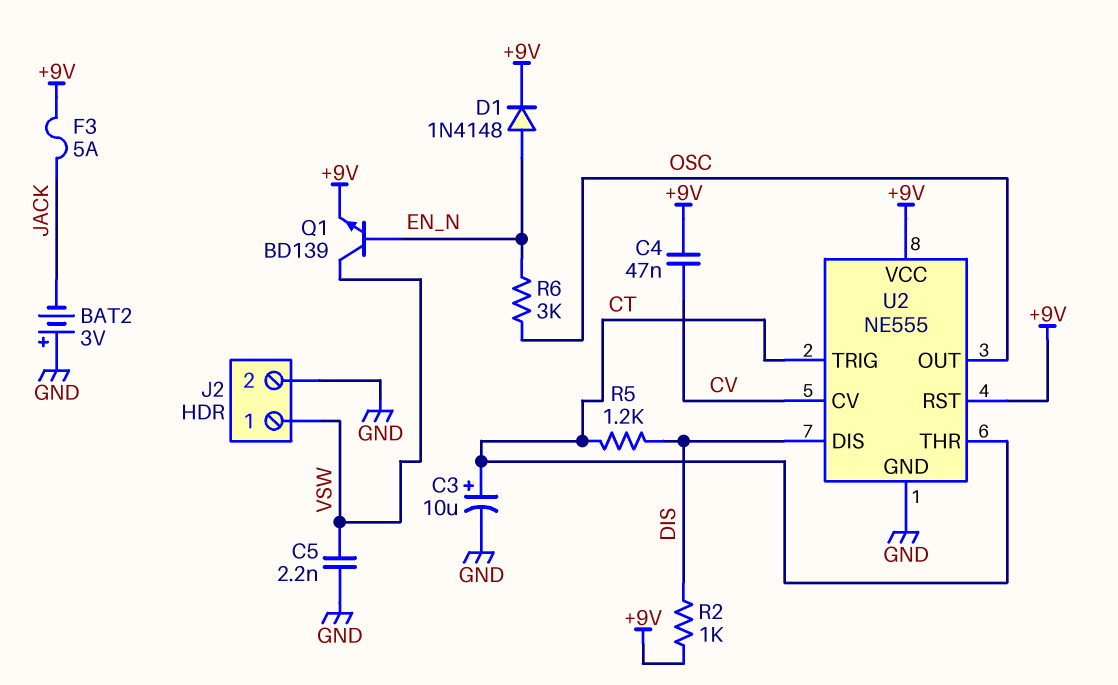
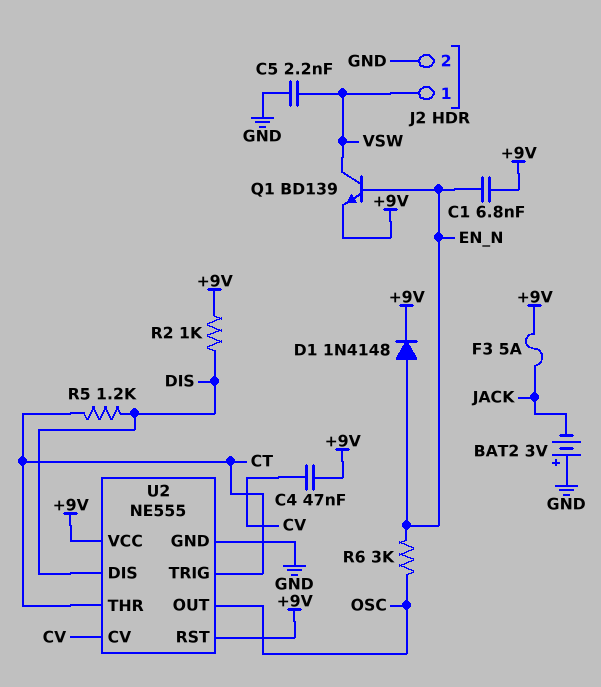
C1: none -> 6.8nF (+9V, EN_N)
C3: 10uF (plus CT, minus GND) -> none

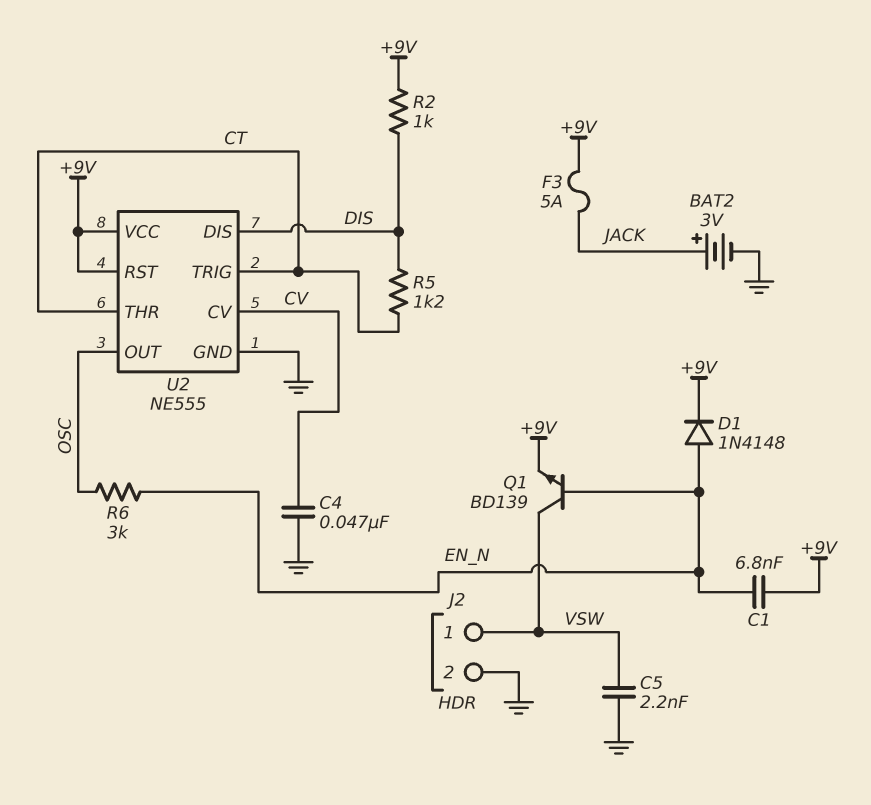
BAT2: 3V (plus GND, minus JACK) -> 3V (plus JACK, minus GND)
C4: 47nF (+9V, CV) -> 47nF (CV, GND)

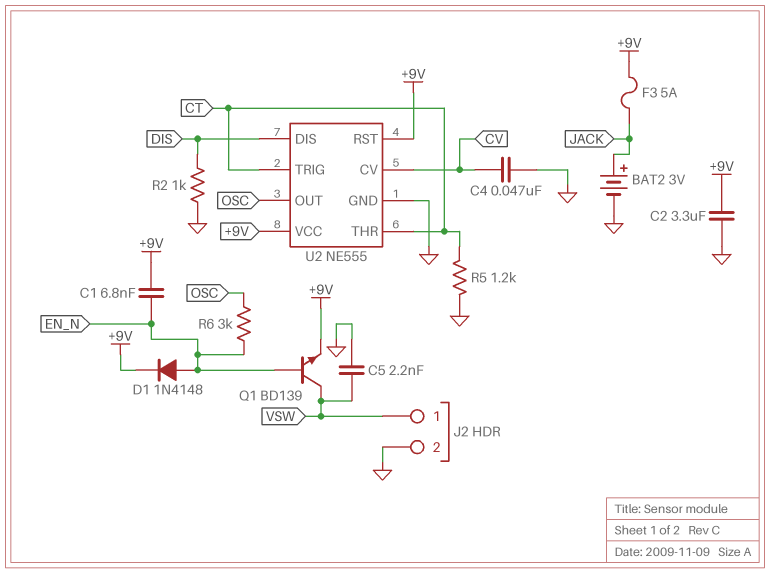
C2: none -> 3.3uF (+9V, GND)
R2: 1k (+9V, DIS) -> 1k (DIS, GND)
R5: 1.2k (CT, DIS) -> 1.2k (CT, GND)

